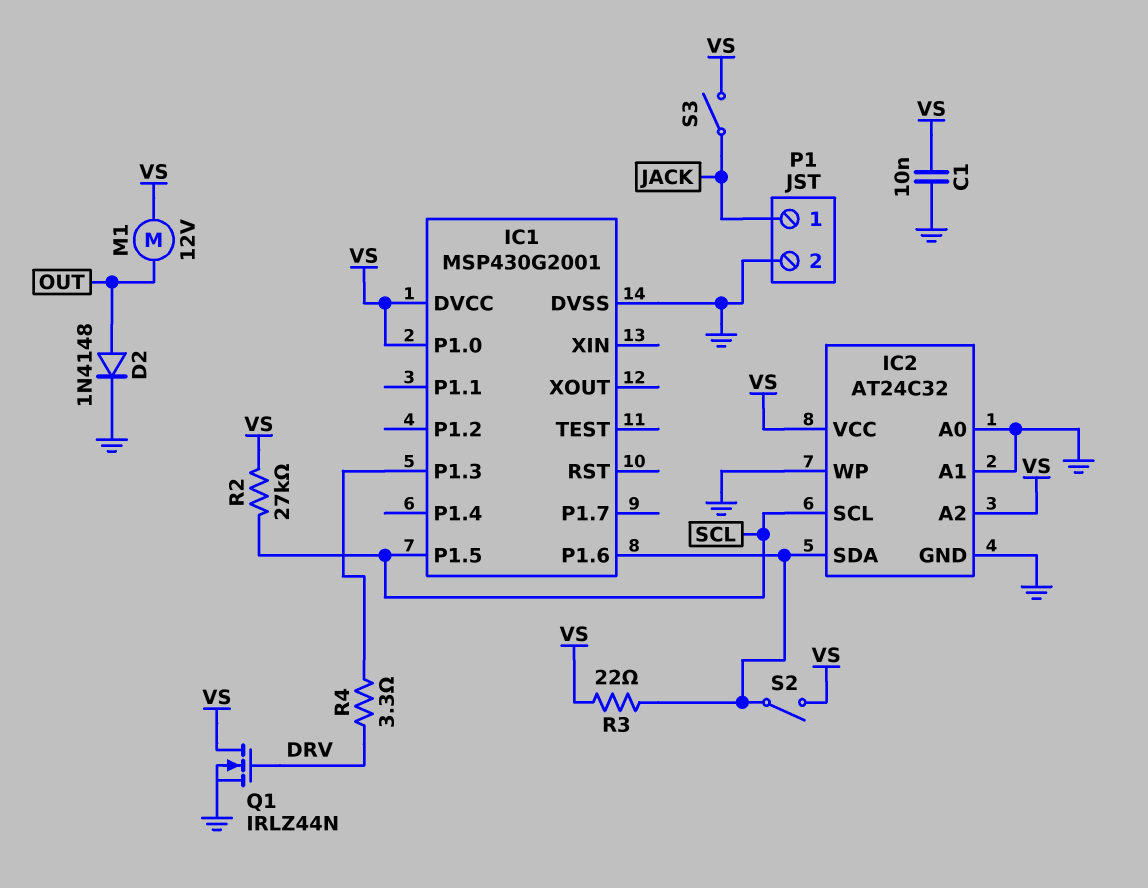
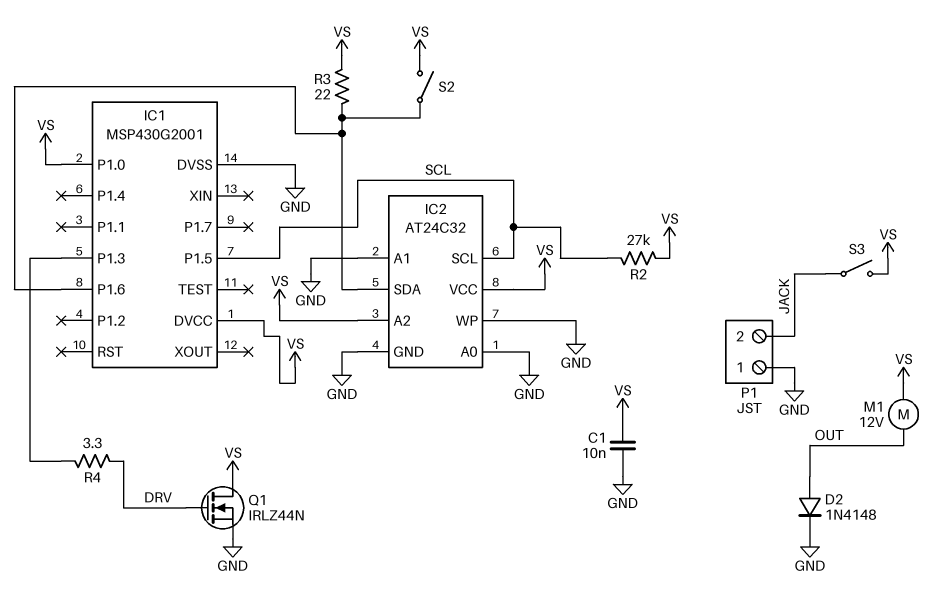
P1 pin 1: JACK -> GND
P1 pin 2: GND -> JACK

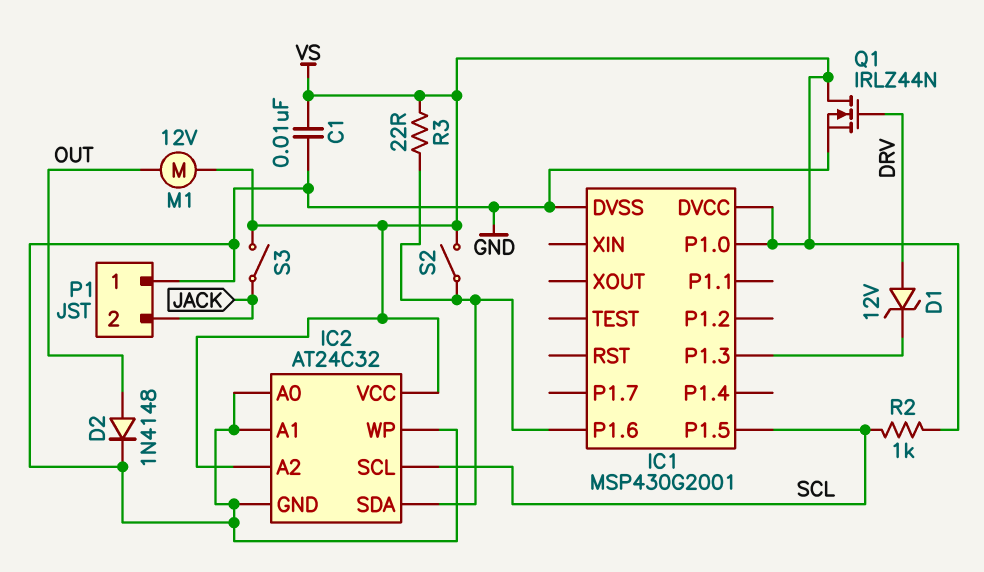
D1: none -> zener 12V (A DRV, K IC1/P1.3)
R2: 27k (SCL, VS) -> 1k (SCL, VS)
R4: 3.3 (DRV, IC1/P1.3) -> none

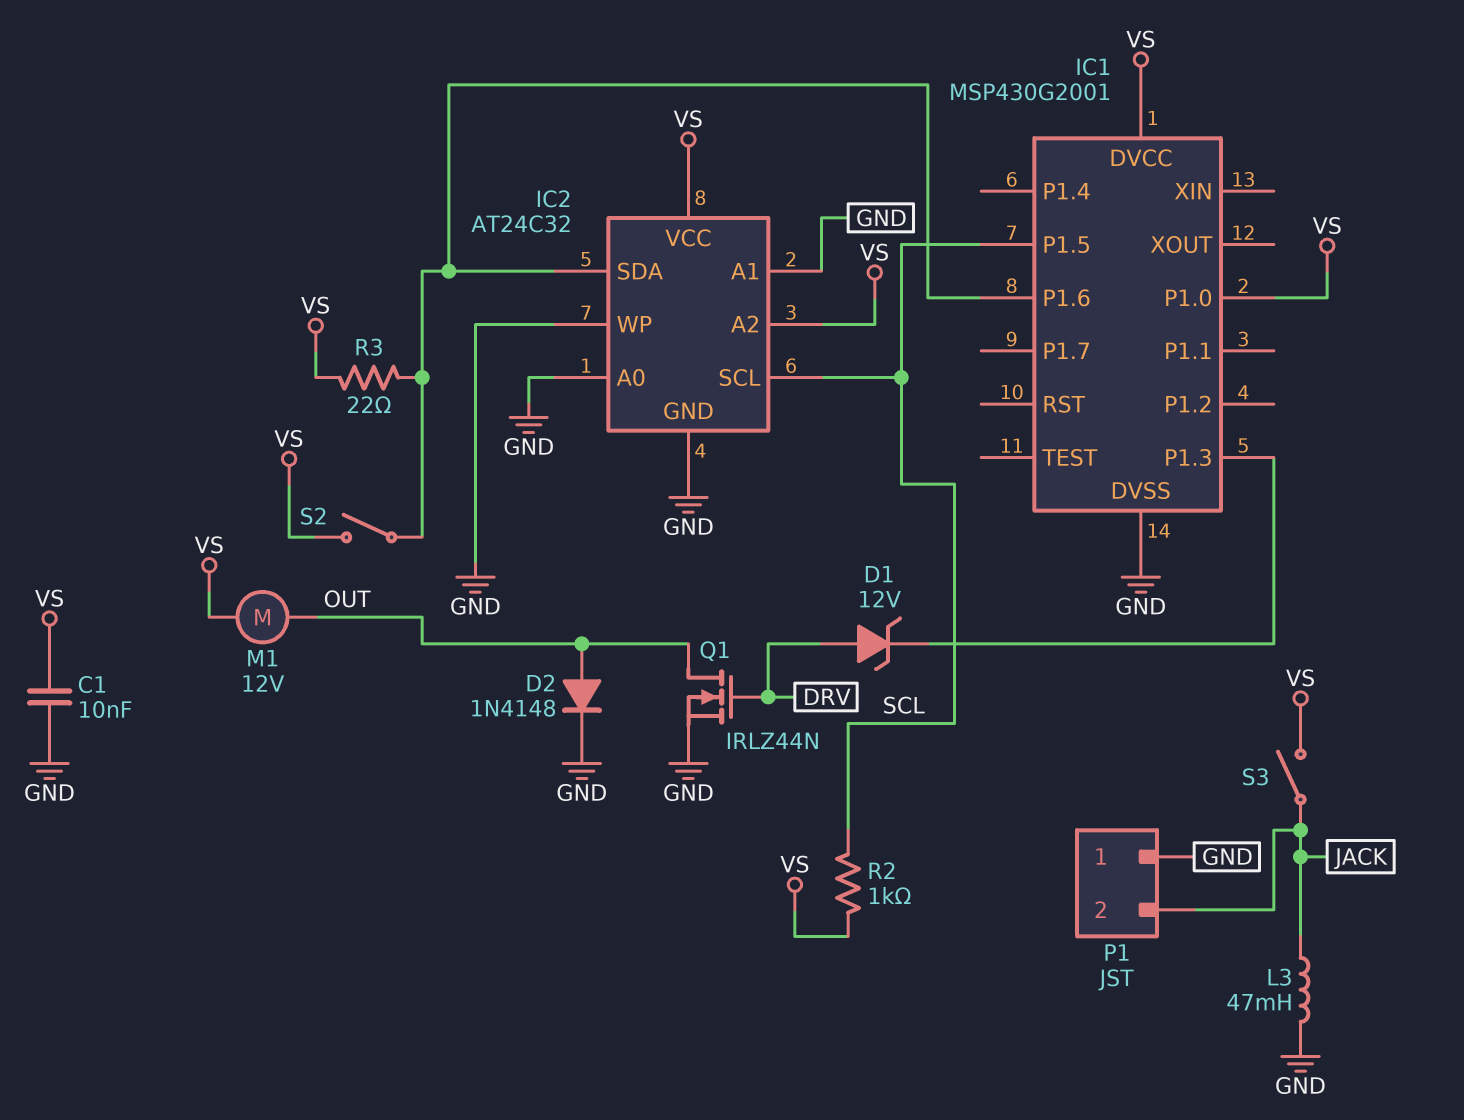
L3: none -> 47mH (GND, JACK)
Q1: NMOS IRLZ44N (G DRV, D VS, S GND) -> NMOS IRLZ44N (G DRV, D OUT, S GND)

